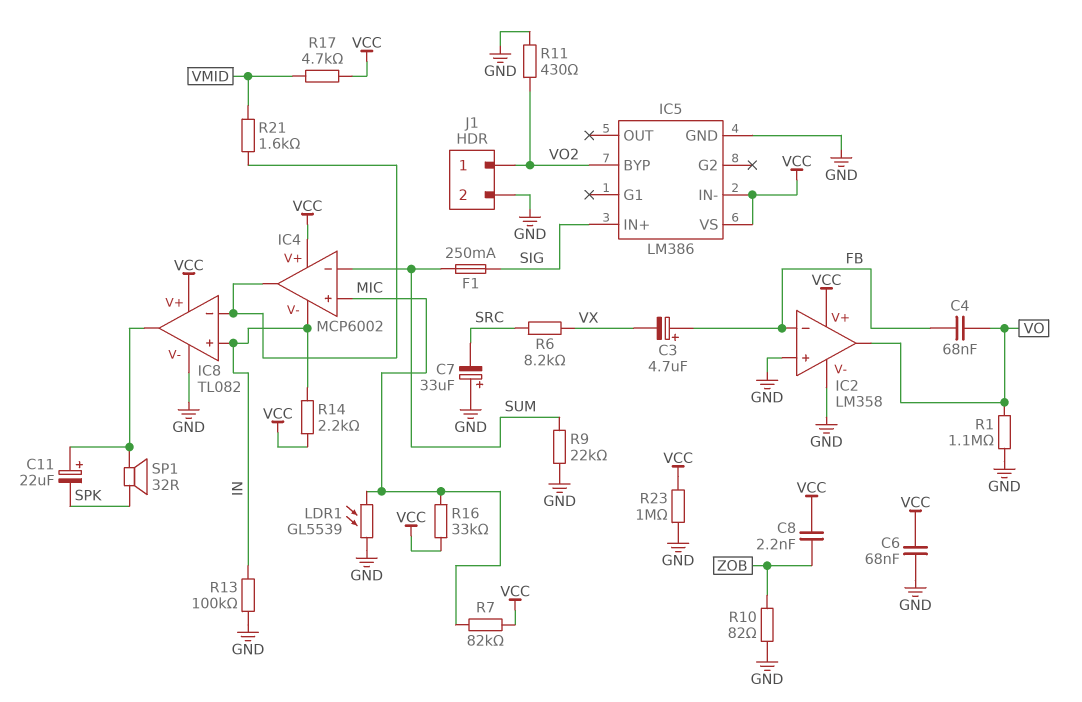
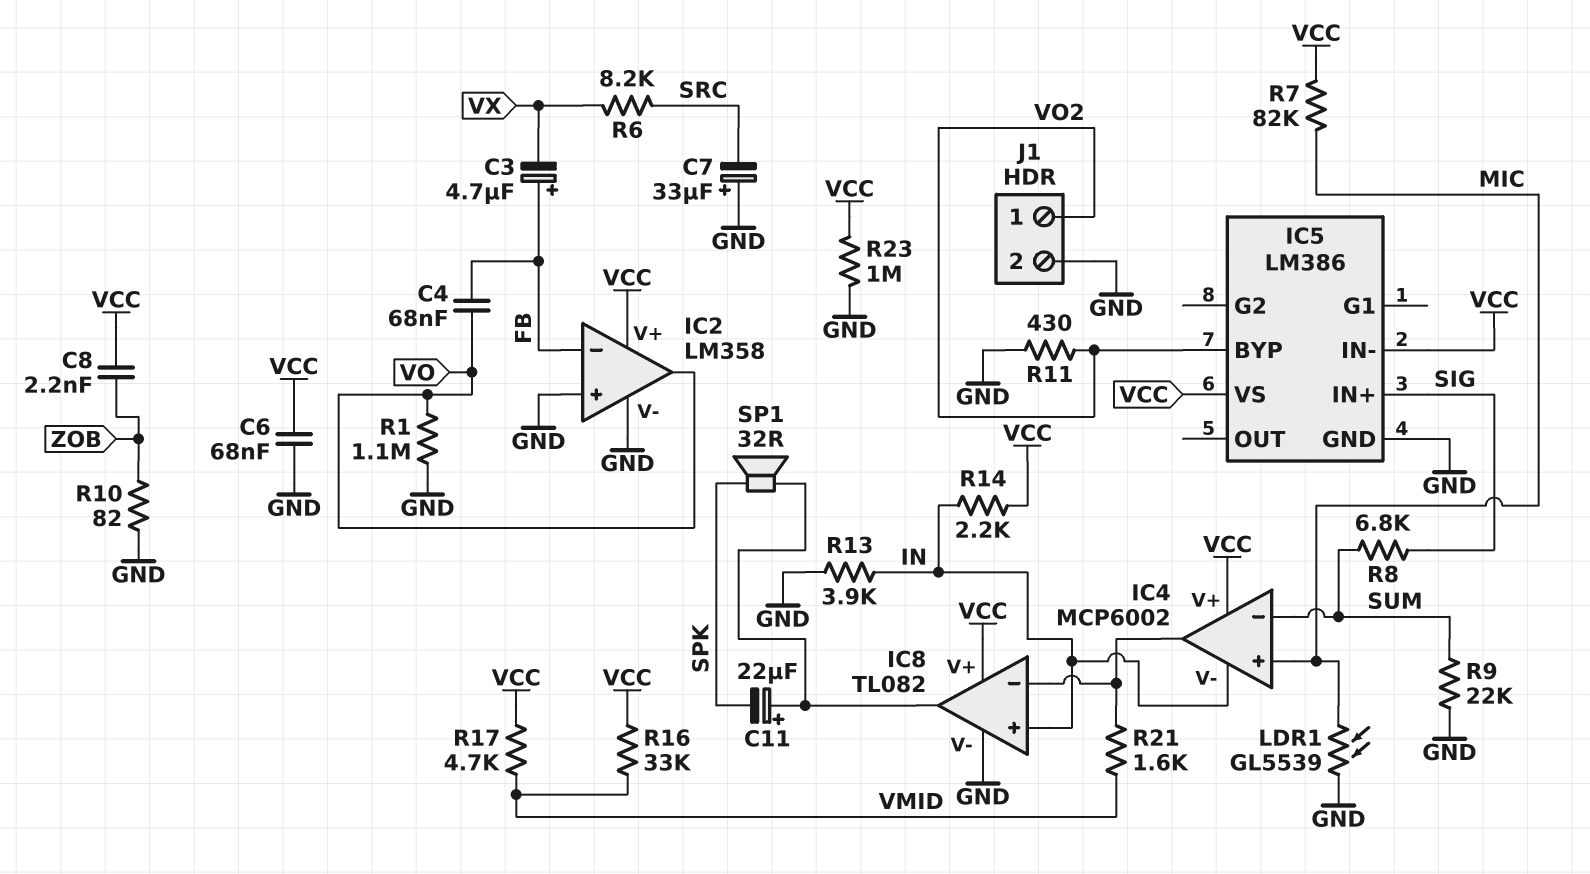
F1: 250mA (SIG, SUM) -> none
R8: none -> 6.8k (SIG, SUM)
R13: 100k (GND, IN) -> 3.9k (GND, IN)
R16: 33k (MIC, VCC) -> 33k (VCC, VMID)

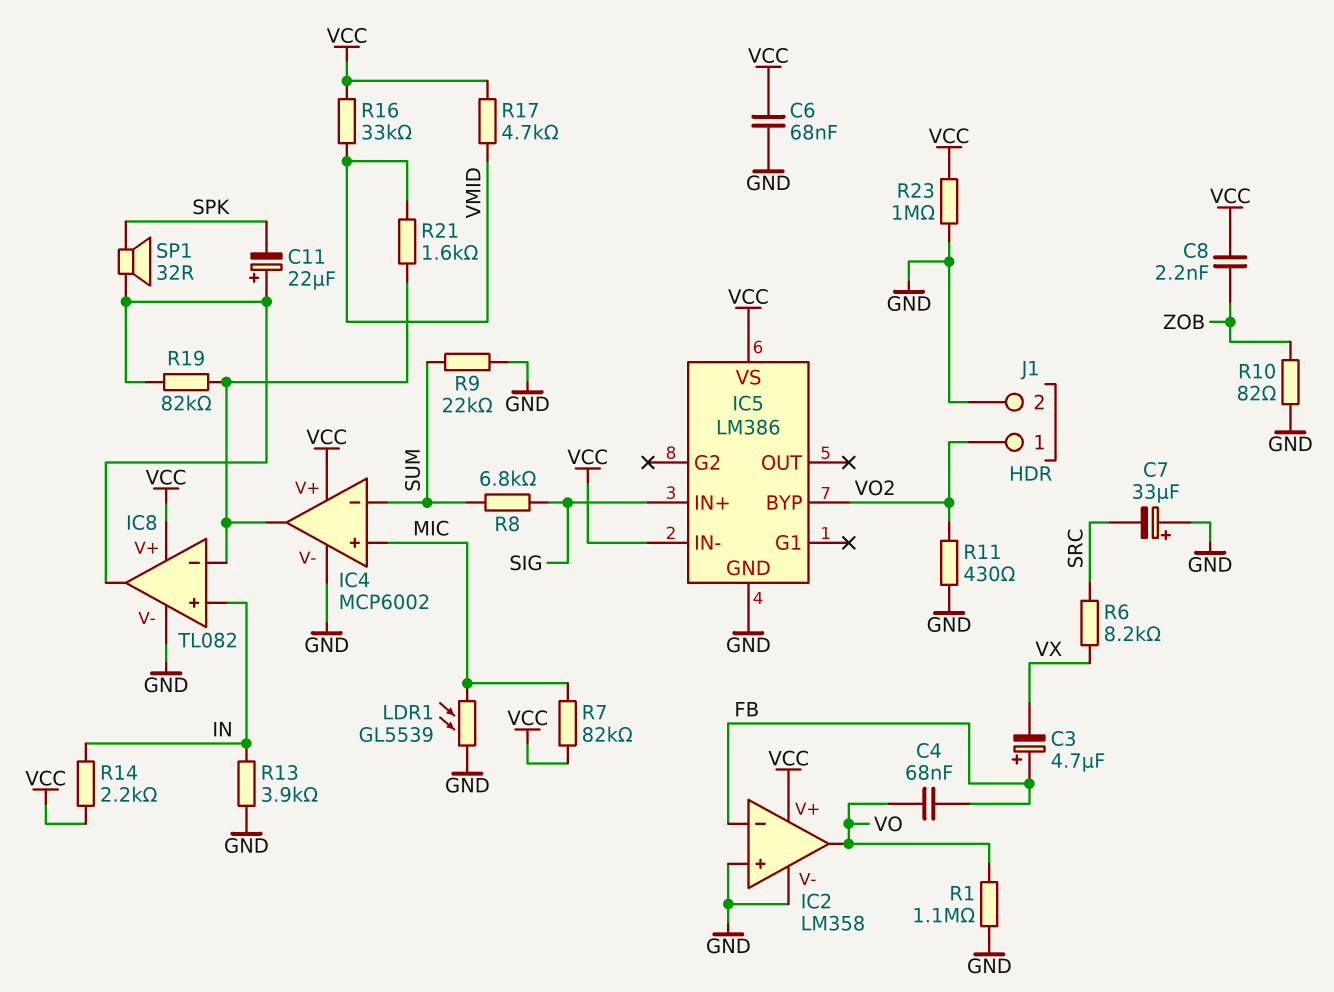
IC4 pin V-: IN -> GND
R19: none -> 82k (IC4/out, IC8/out)

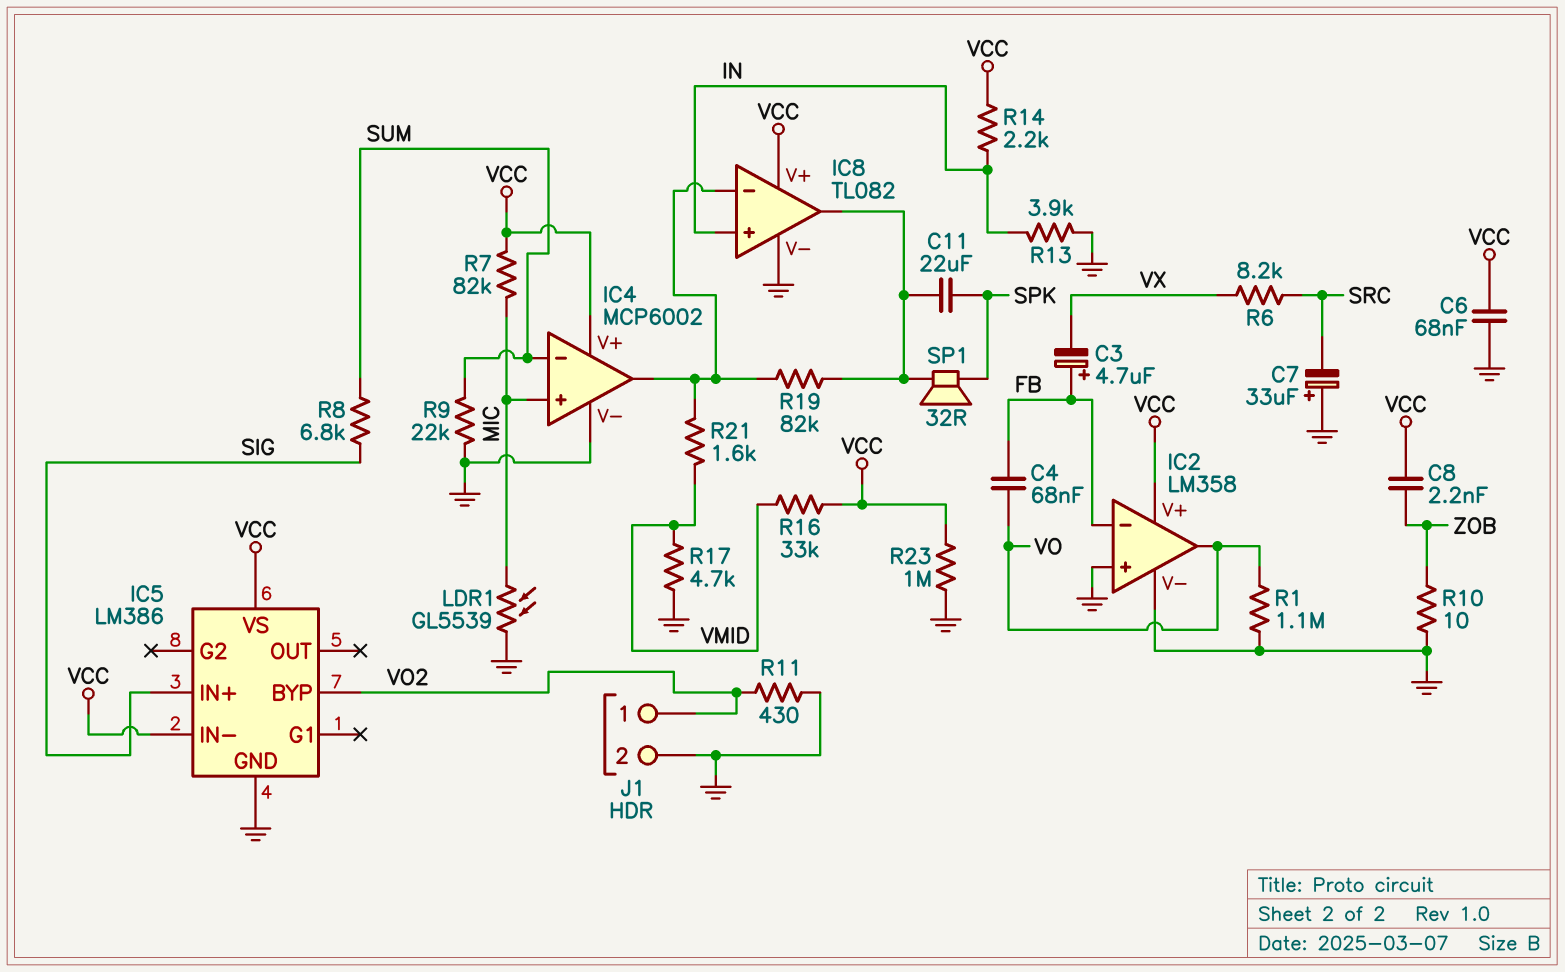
C11: 22uF (plus IC8/out, minus SPK) -> 22uF (IC8/out, SPK)
R10: 82 (GND, ZOB) -> 10 (GND, ZOB)
R17: 4.7k (VCC, VMID) -> 4.7k (GND, VMID)

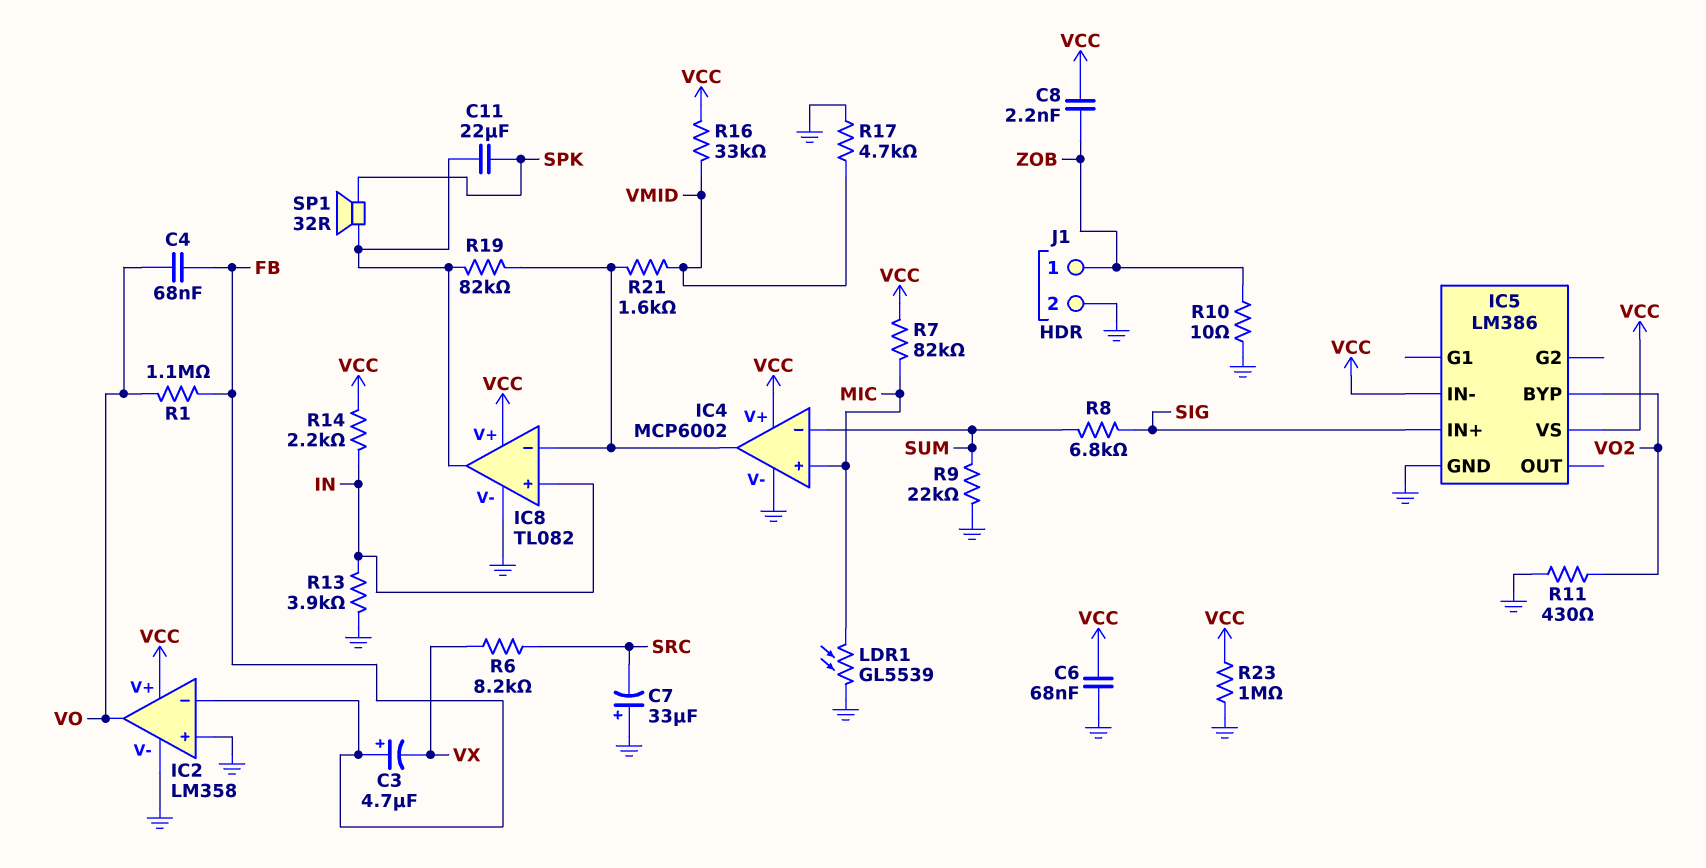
J1 pin 1: VO2 -> ZOB
R1: 1.1M (GND, VO) -> 1.1M (FB, VO)

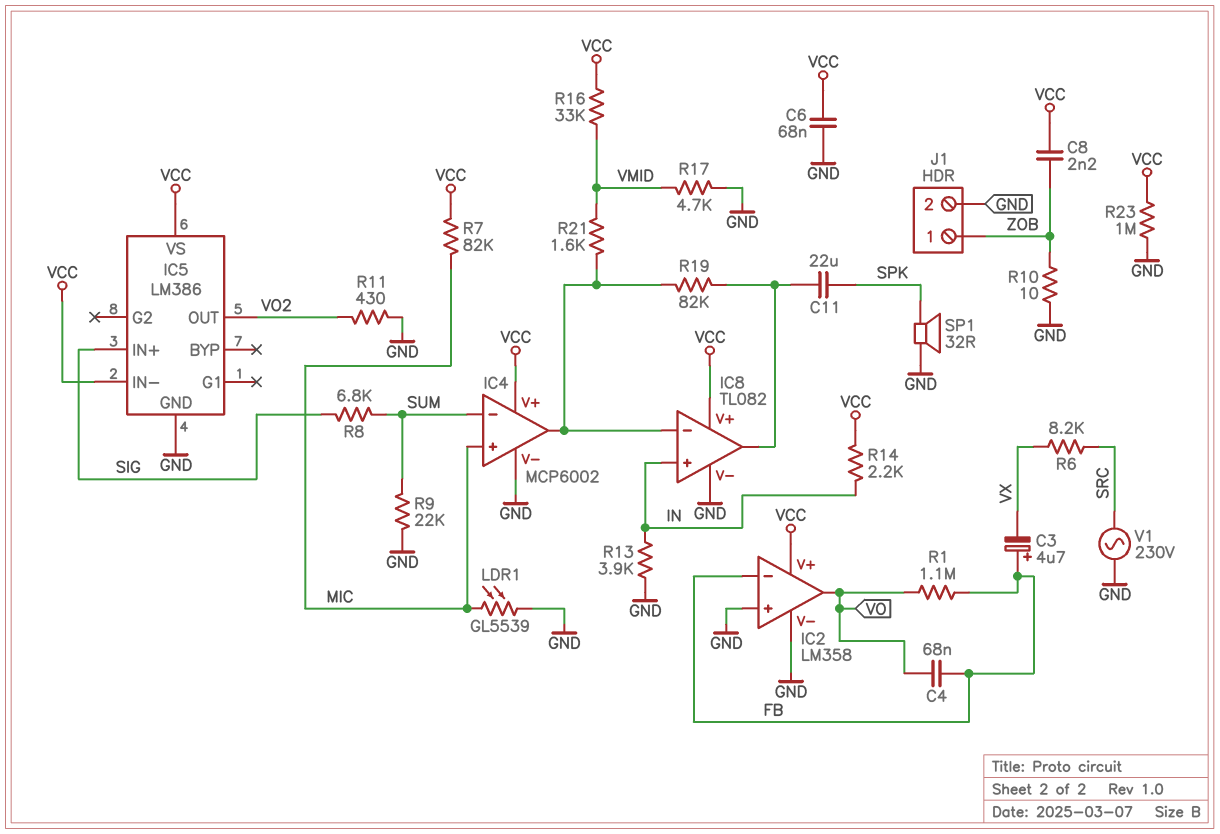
C7: 33uF (plus GND, minus SRC) -> none
IC5 pin BYP: VO2 -> none
IC5 pin OUT: none -> VO2
SP1: speaker 32R (IC8/out, SPK) -> speaker 32R (GND, SPK)
V1: none -> AC 230V (GND, SRC)

